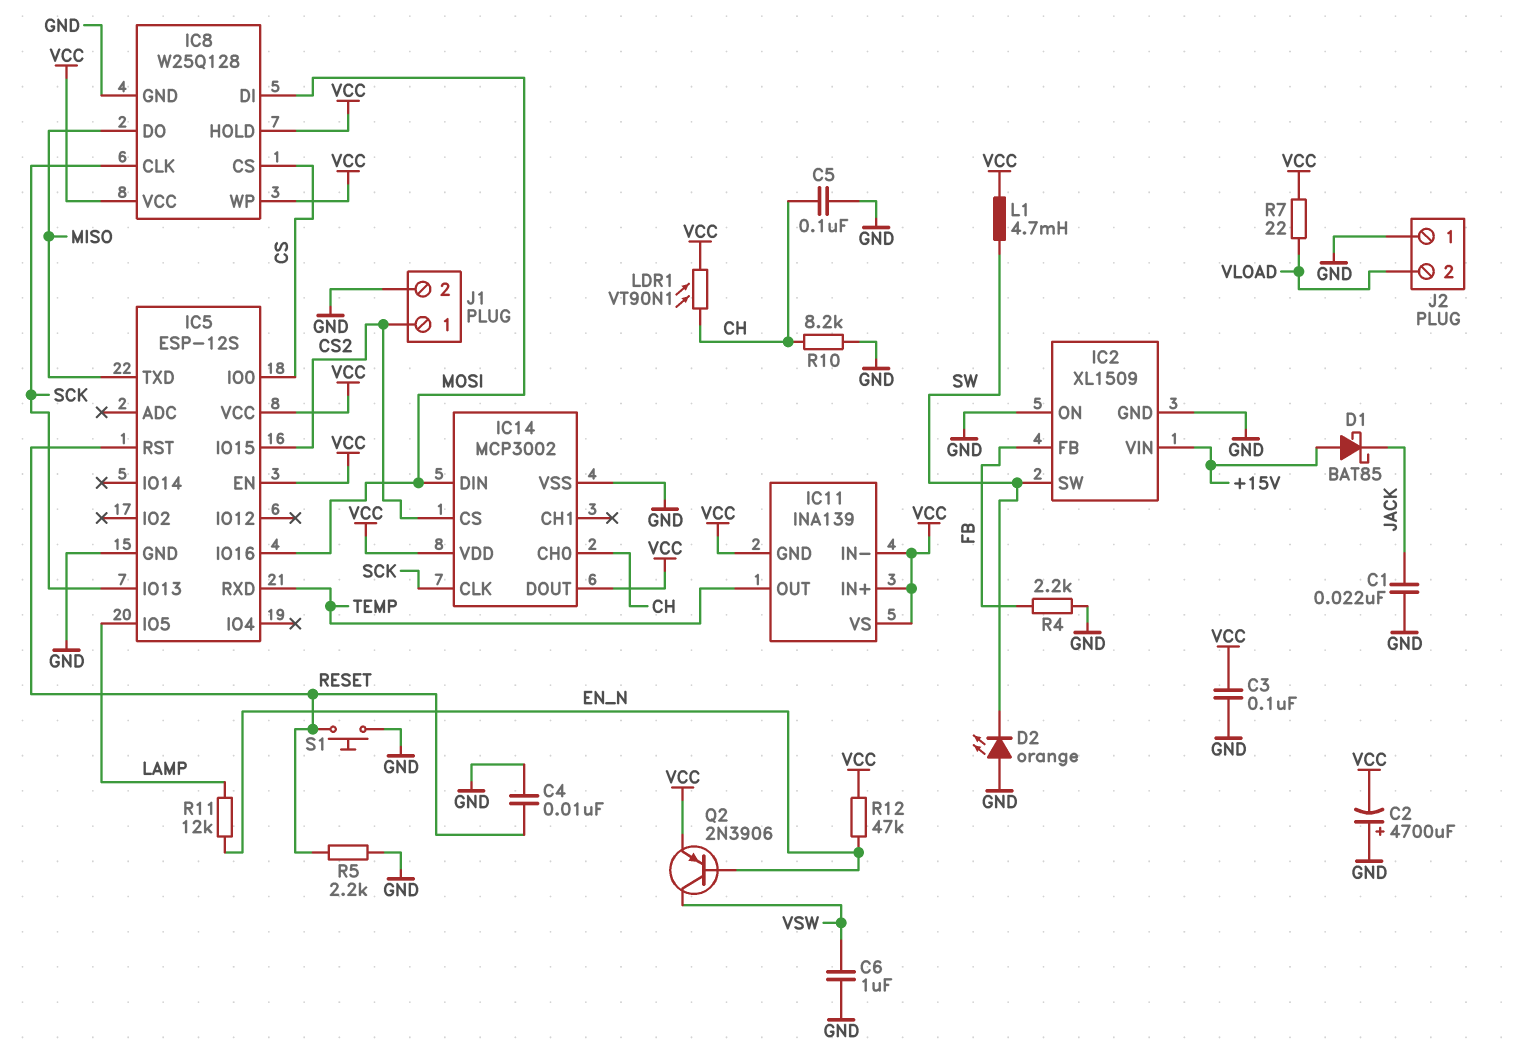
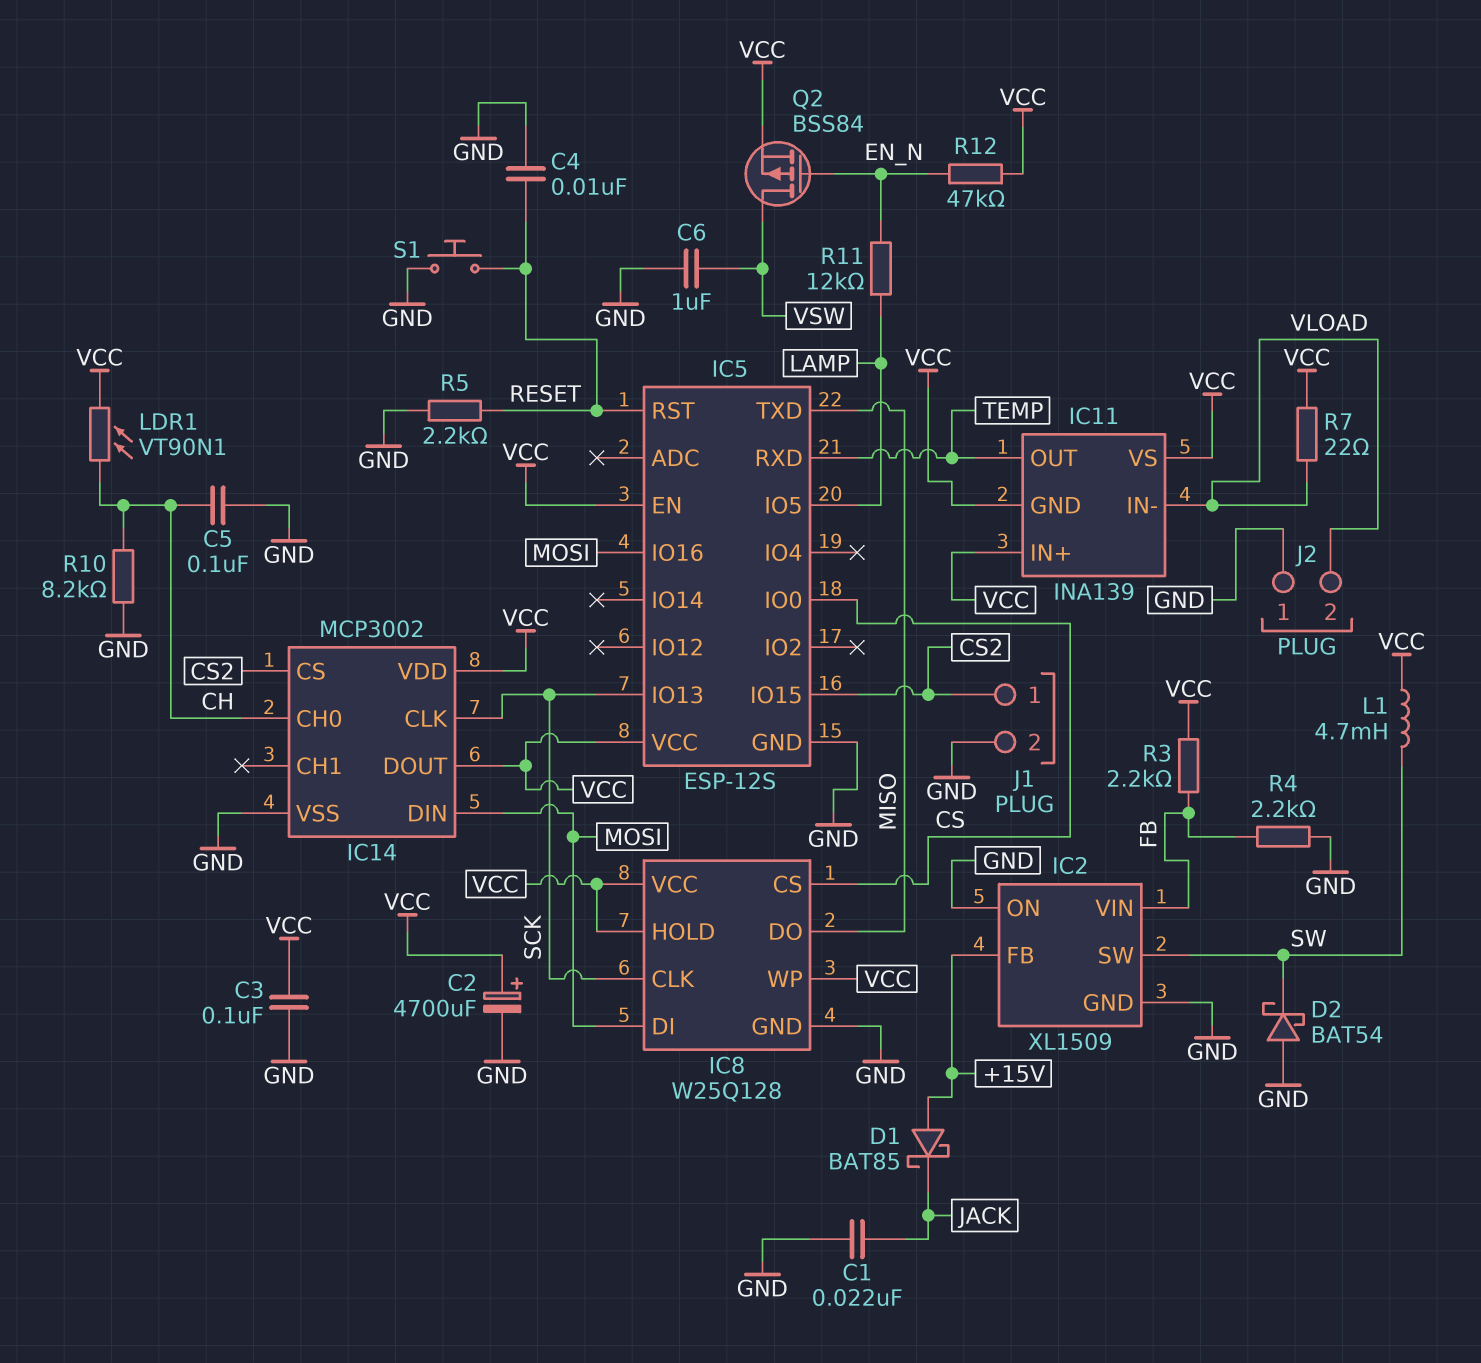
C2: 4700uF (plus GND, minus VCC) -> 4700uF (plus VCC, minus GND)
D2: LED orange (A GND, K SW) -> schottky BAT54 (A GND, K SW)
IC2 pin FB: FB -> +15V
IC2 pin VIN: +15V -> FB
IC11 pin IN-: VCC -> VLOAD
Q2: PNP 2N3906 (B EN_N, C VSW, E VCC) -> PMOS BSS84 (G EN_N, D VSW, S VCC)
R3: none -> 2.2k (FB, VCC)

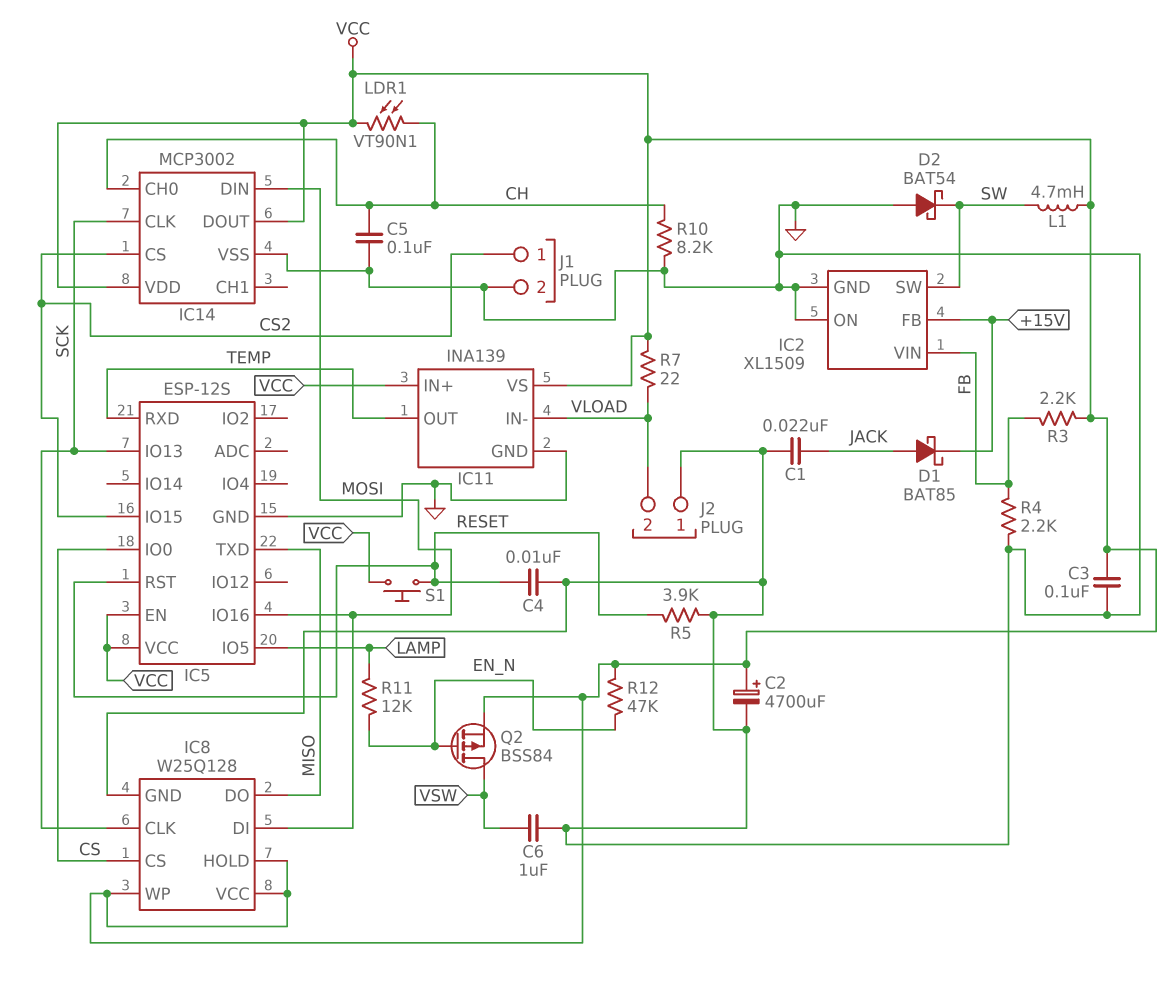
D1: schottky BAT85 (A +15V, K JACK) -> schottky BAT85 (A JACK, K +15V)
IC11 pin GND: VCC -> GND
R5: 2.2k (GND, RESET) -> 3.9k (GND, RESET)
S1: button (GND, RESET) -> button (RESET, VCC)

